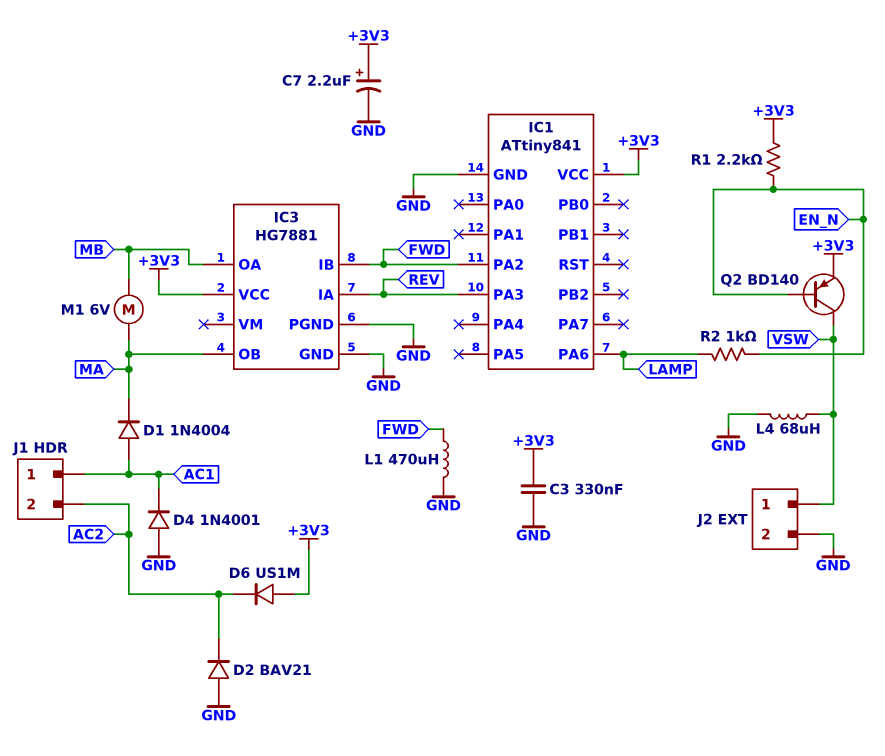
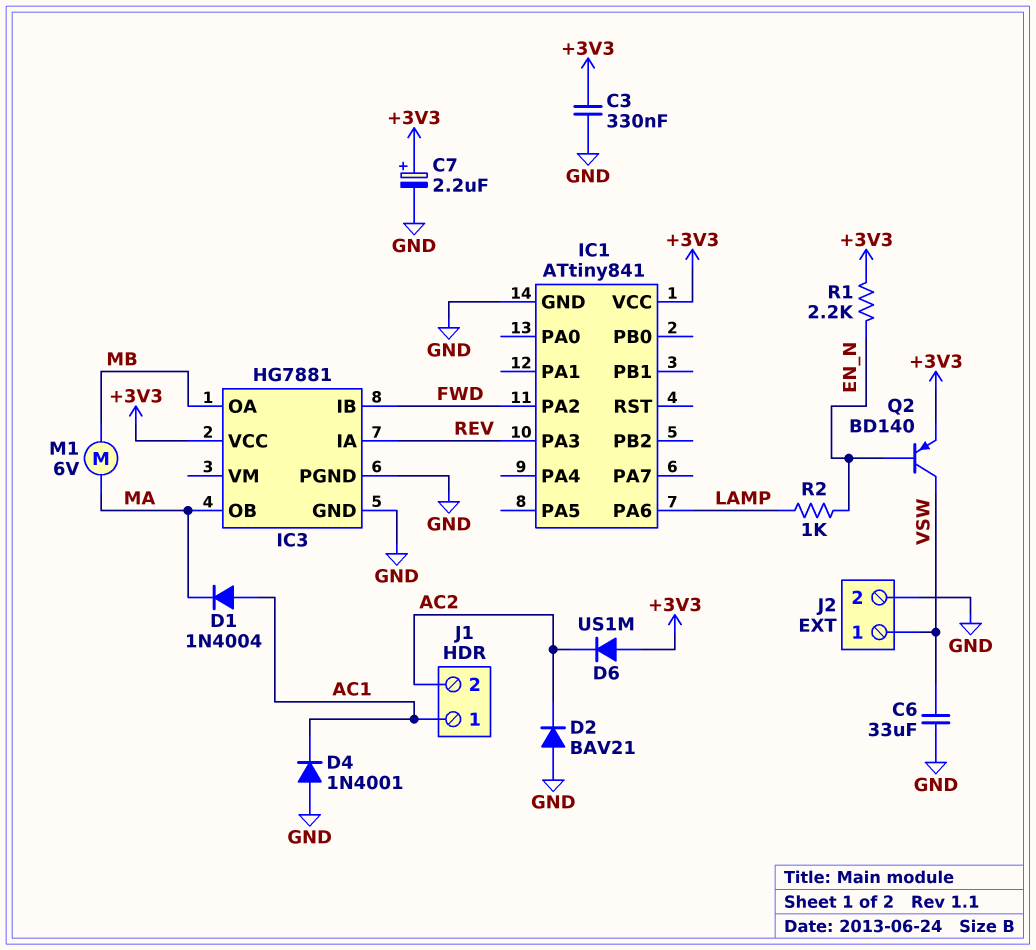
C6: none -> 33uF (GND, VSW)
L1: 470uH (FWD, GND) -> none
L4: 68uH (GND, VSW) -> none

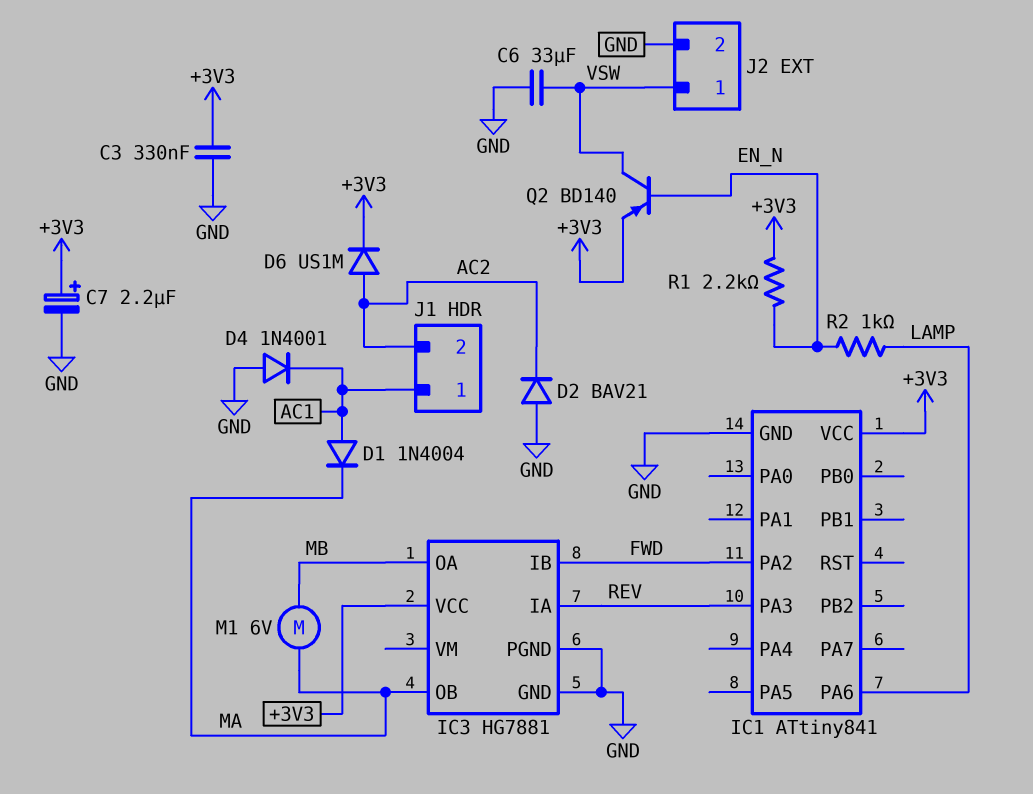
D6: diode US1M (A +3V3, K AC2) -> diode US1M (A AC2, K +3V3)

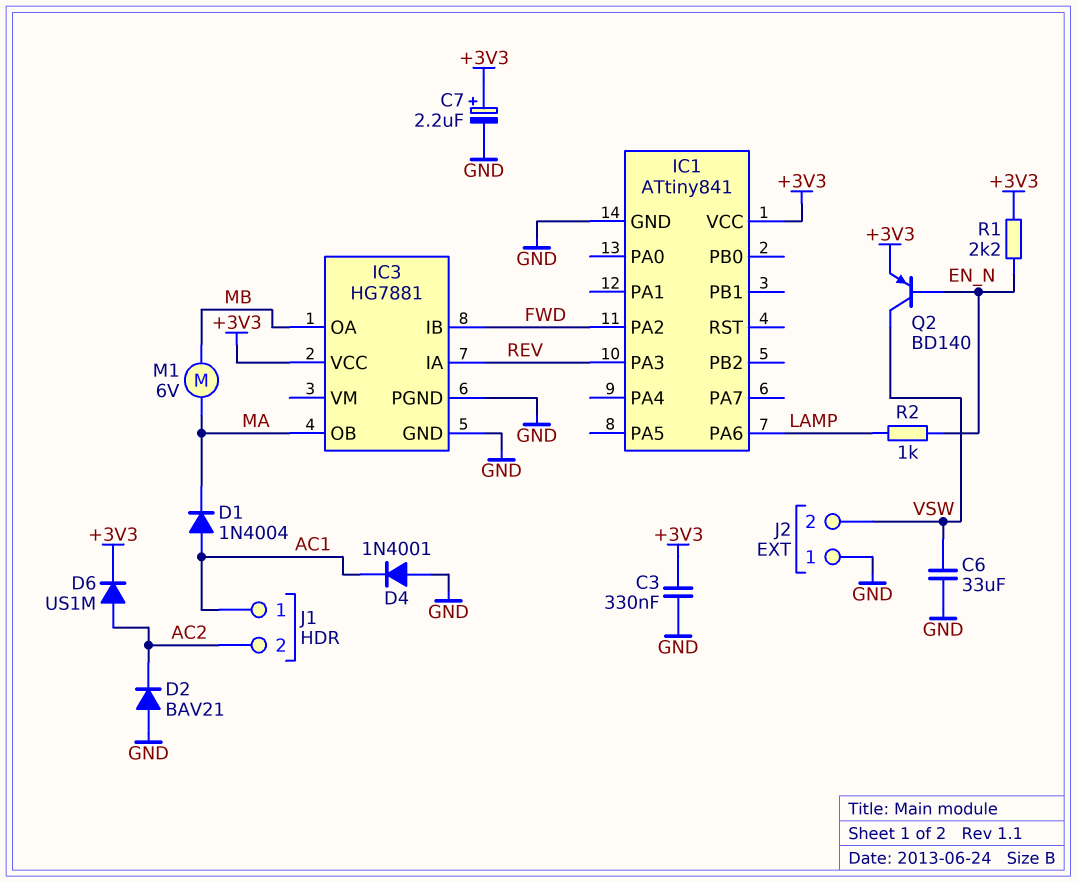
J2 pin 1: VSW -> GND
J2 pin 2: GND -> VSW

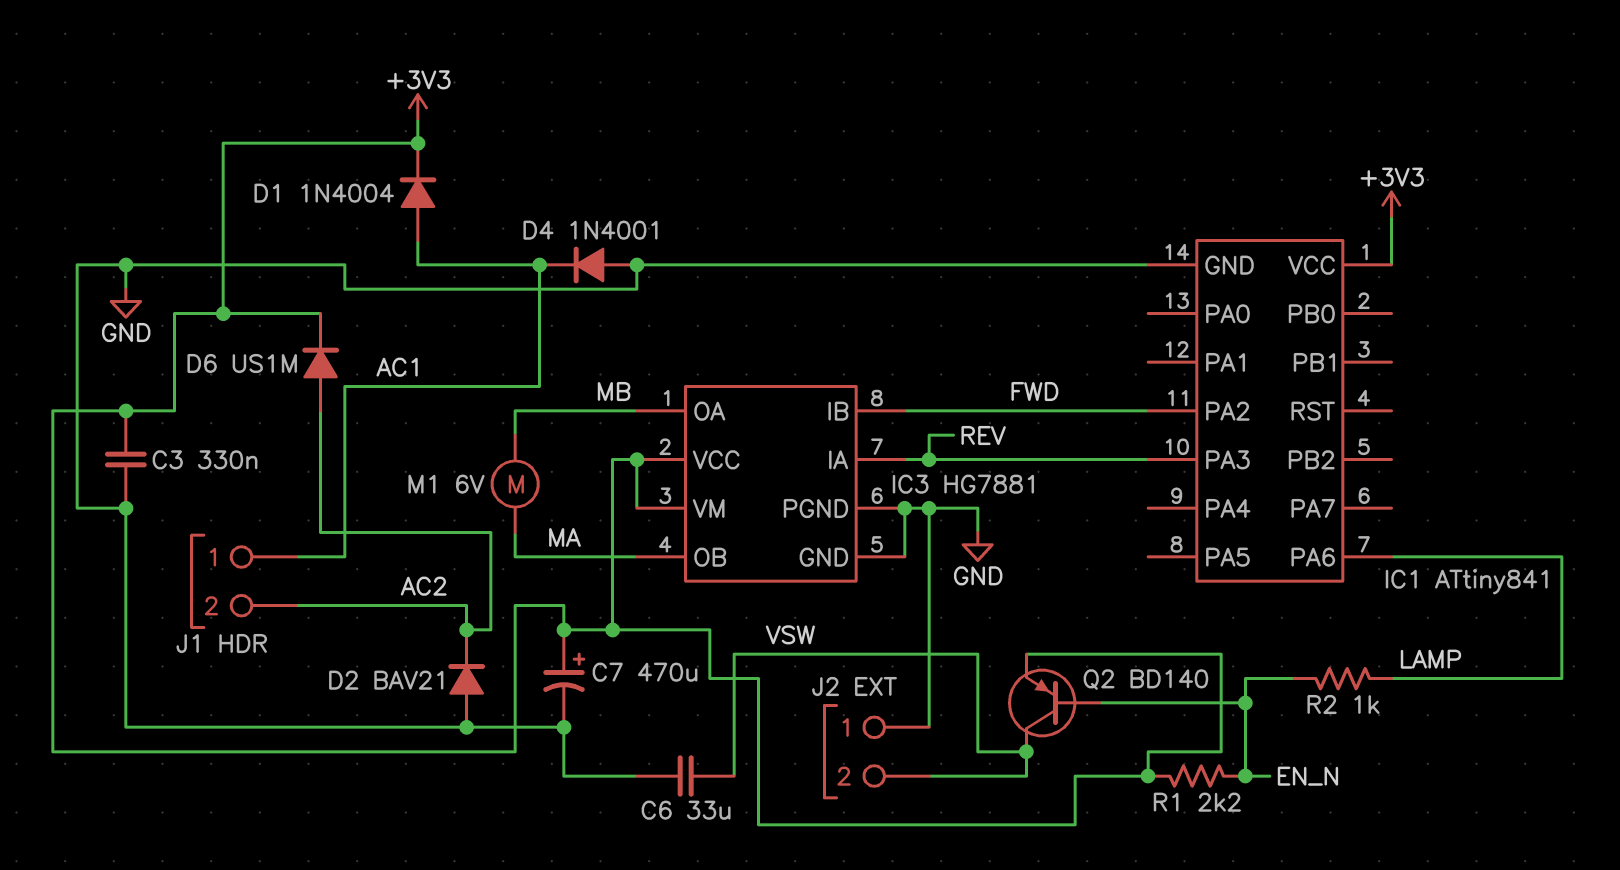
C7: 2.2uF (plus +3V3, minus GND) -> 470uF (plus +3V3, minus GND)
D1: diode 1N4004 (A AC1, K MA) -> diode 1N4004 (A AC1, K +3V3)
IC3 pin VM: none -> +3V3

